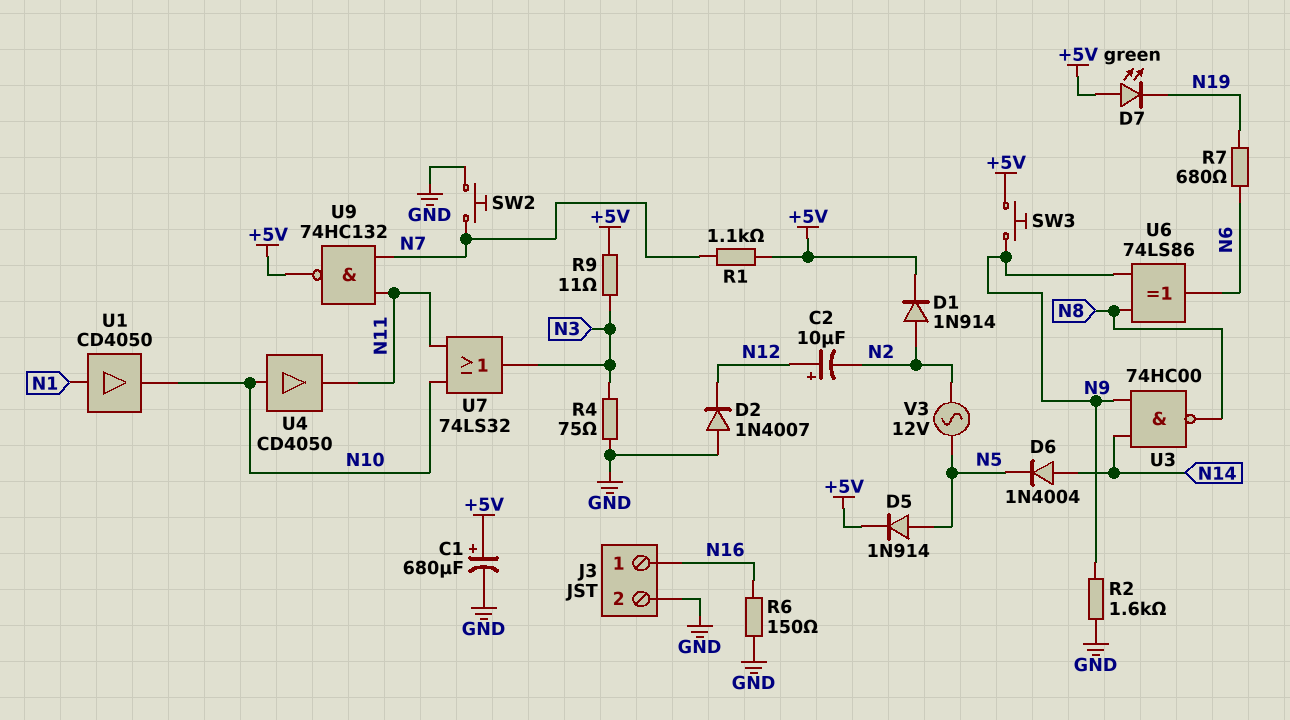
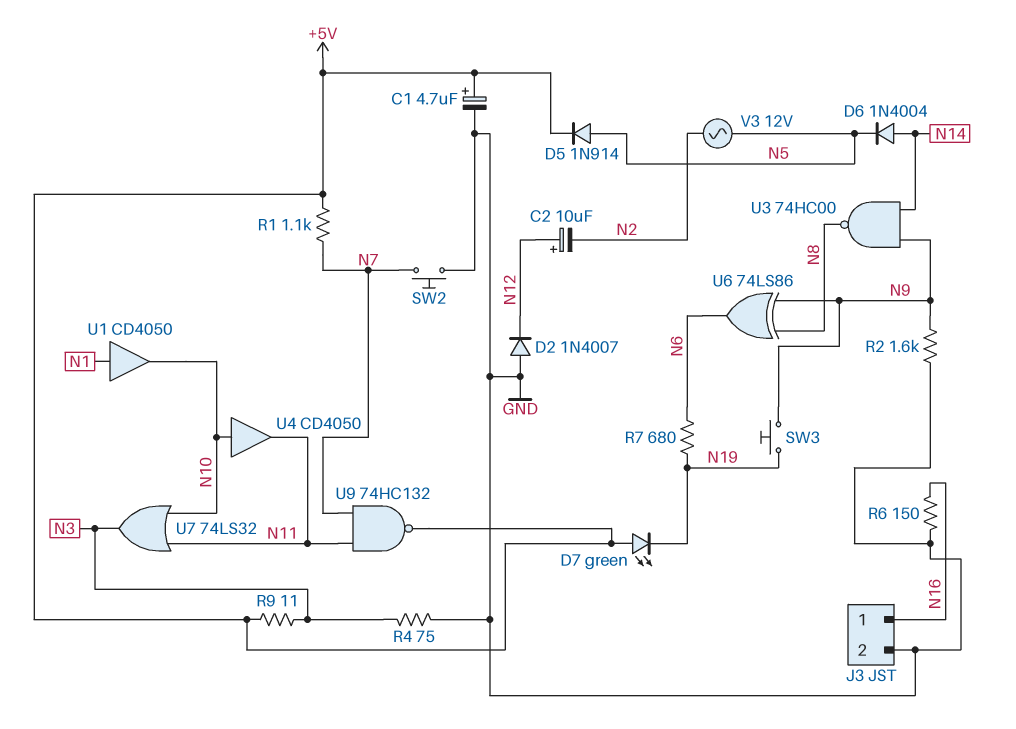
C1: 680uF (plus +5V, minus GND) -> 4.7uF (plus +5V, minus GND)
D1: diode 1N914 (A N2, K +5V) -> none
SW3: button (+5V, N9) -> button (N9, N19)

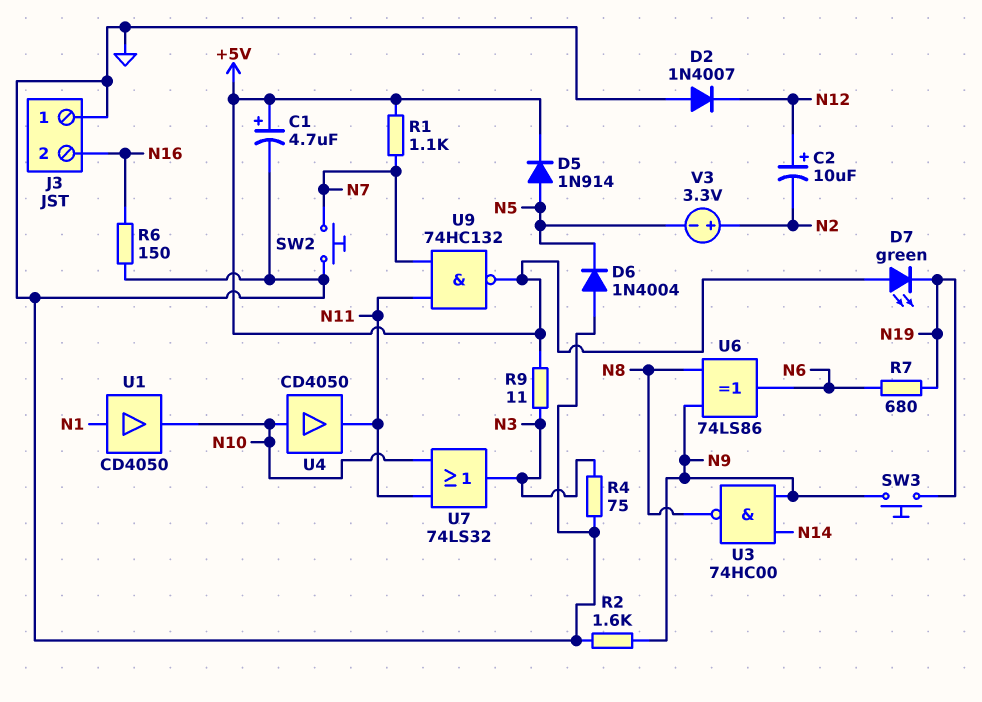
D6: diode 1N4004 (A N14, K N5) -> diode 1N4004 (A GND, K N5)
J3 pin 1: N16 -> GND
J3 pin 2: GND -> N16
V3: AC 12V (N2, N5) -> 3.3V (plus N2, minus N5)

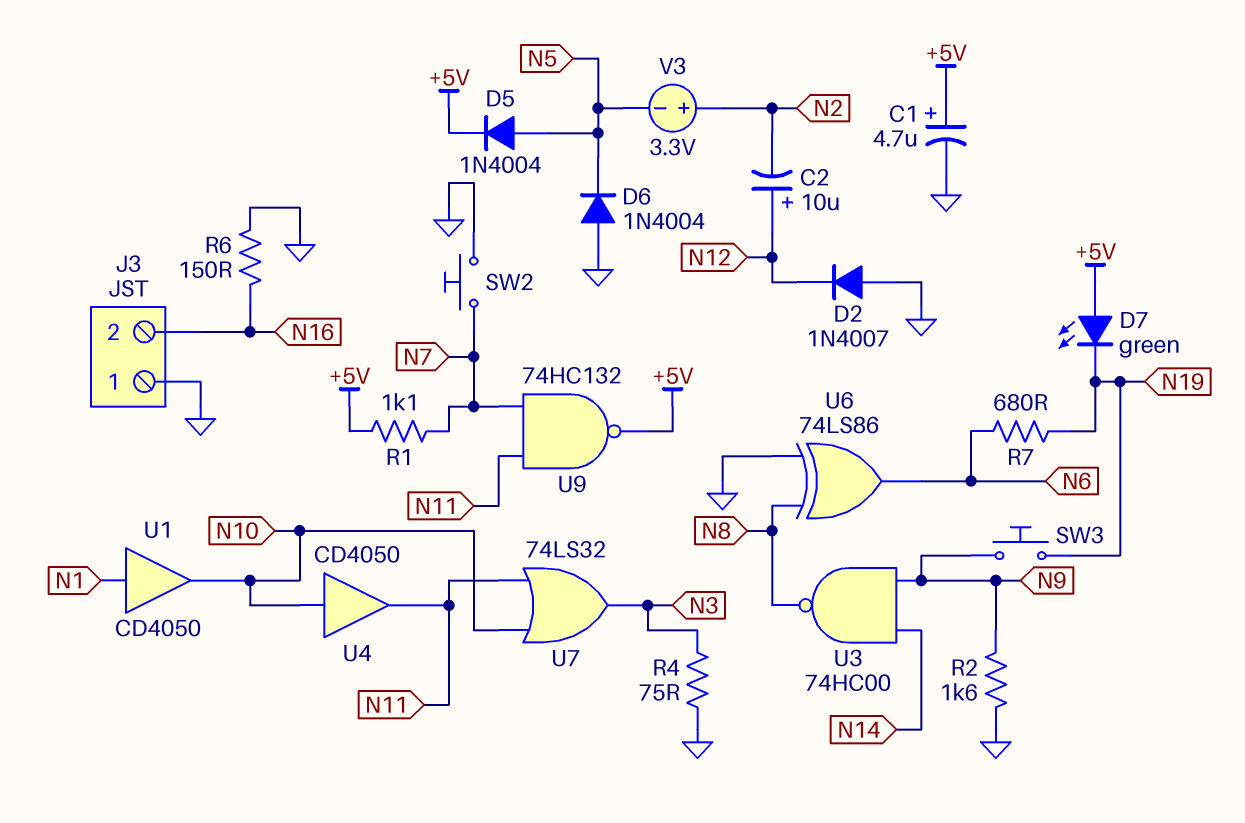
D5: diode 1N914 (A N5, K +5V) -> diode 1N4004 (A N5, K +5V)
R9: 11 (+5V, N3) -> none
U6: XOR 74LS86 (in N8, in N9, out N6) -> XOR 74LS86 (in GND, in N8, out N6)

